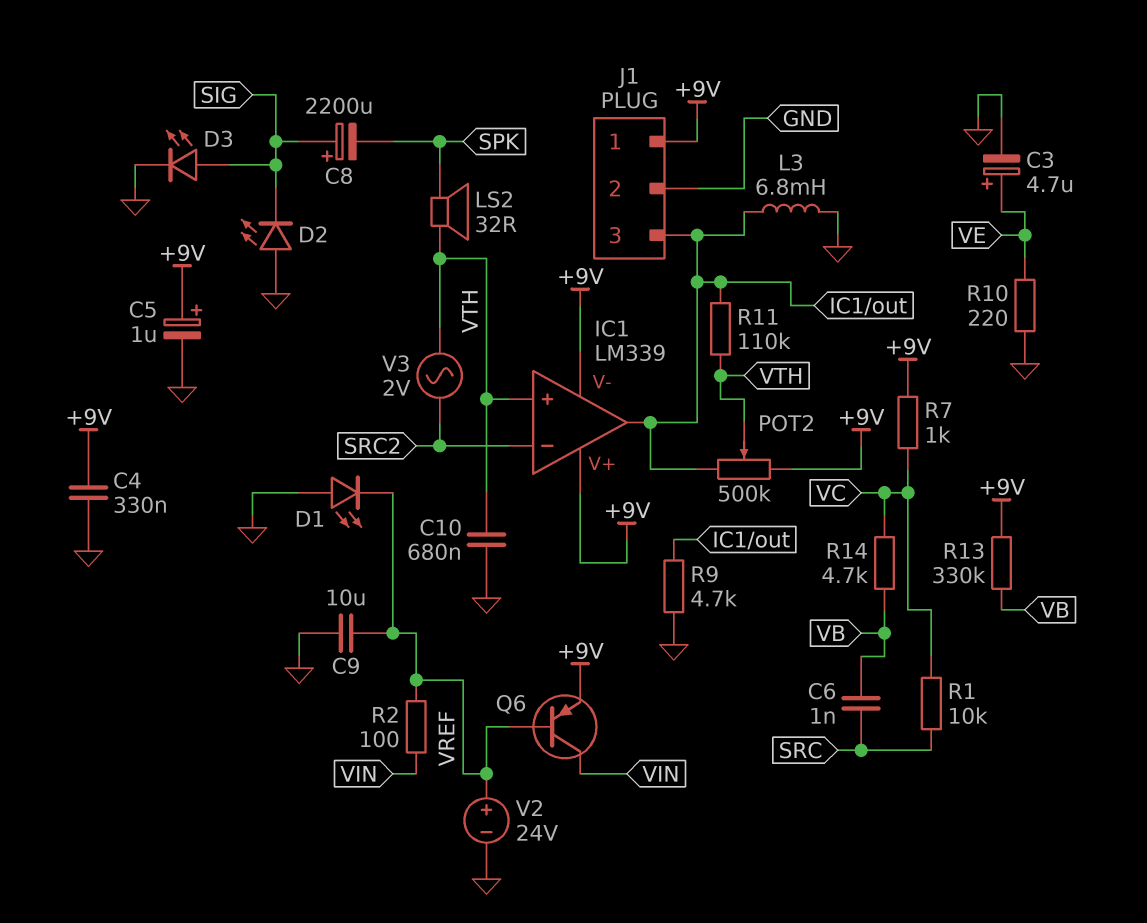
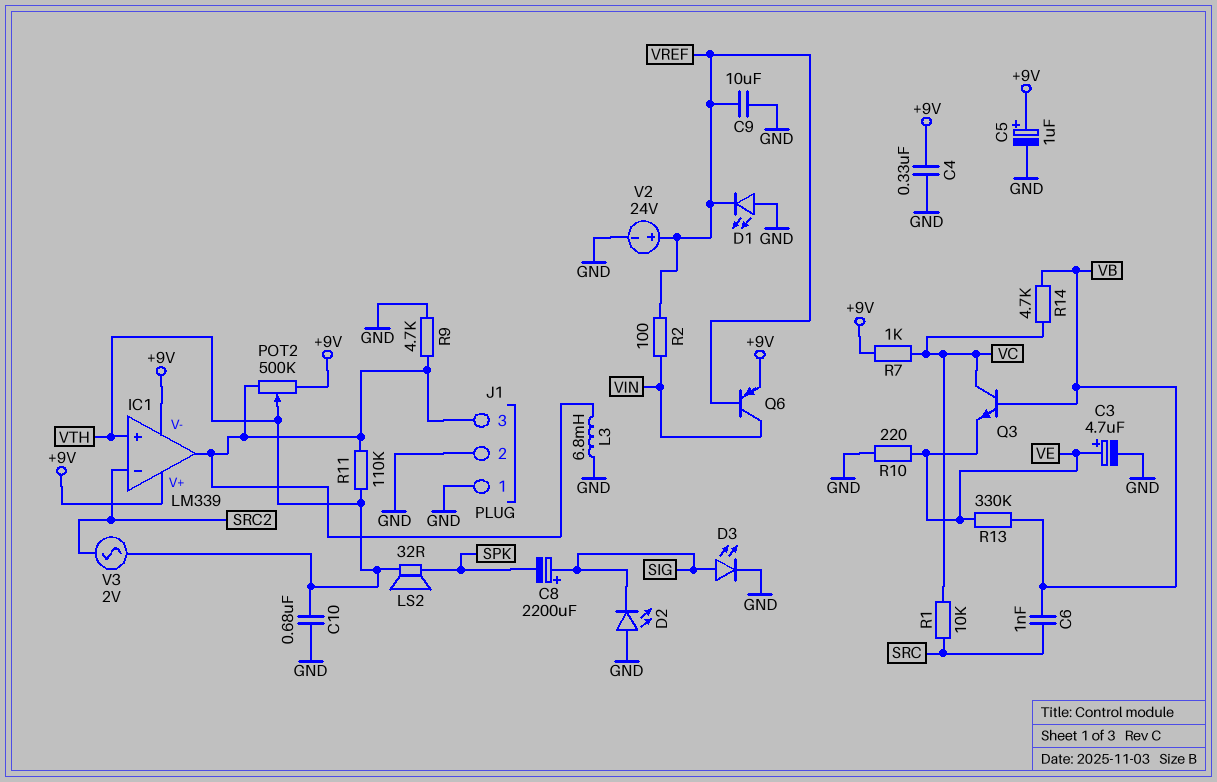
J1 pin 1: +9V -> GND
Q3: none -> NPN (B VB, C VC, E VE)
R13: 330k (+9V, VB) -> 330k (VB, VE)

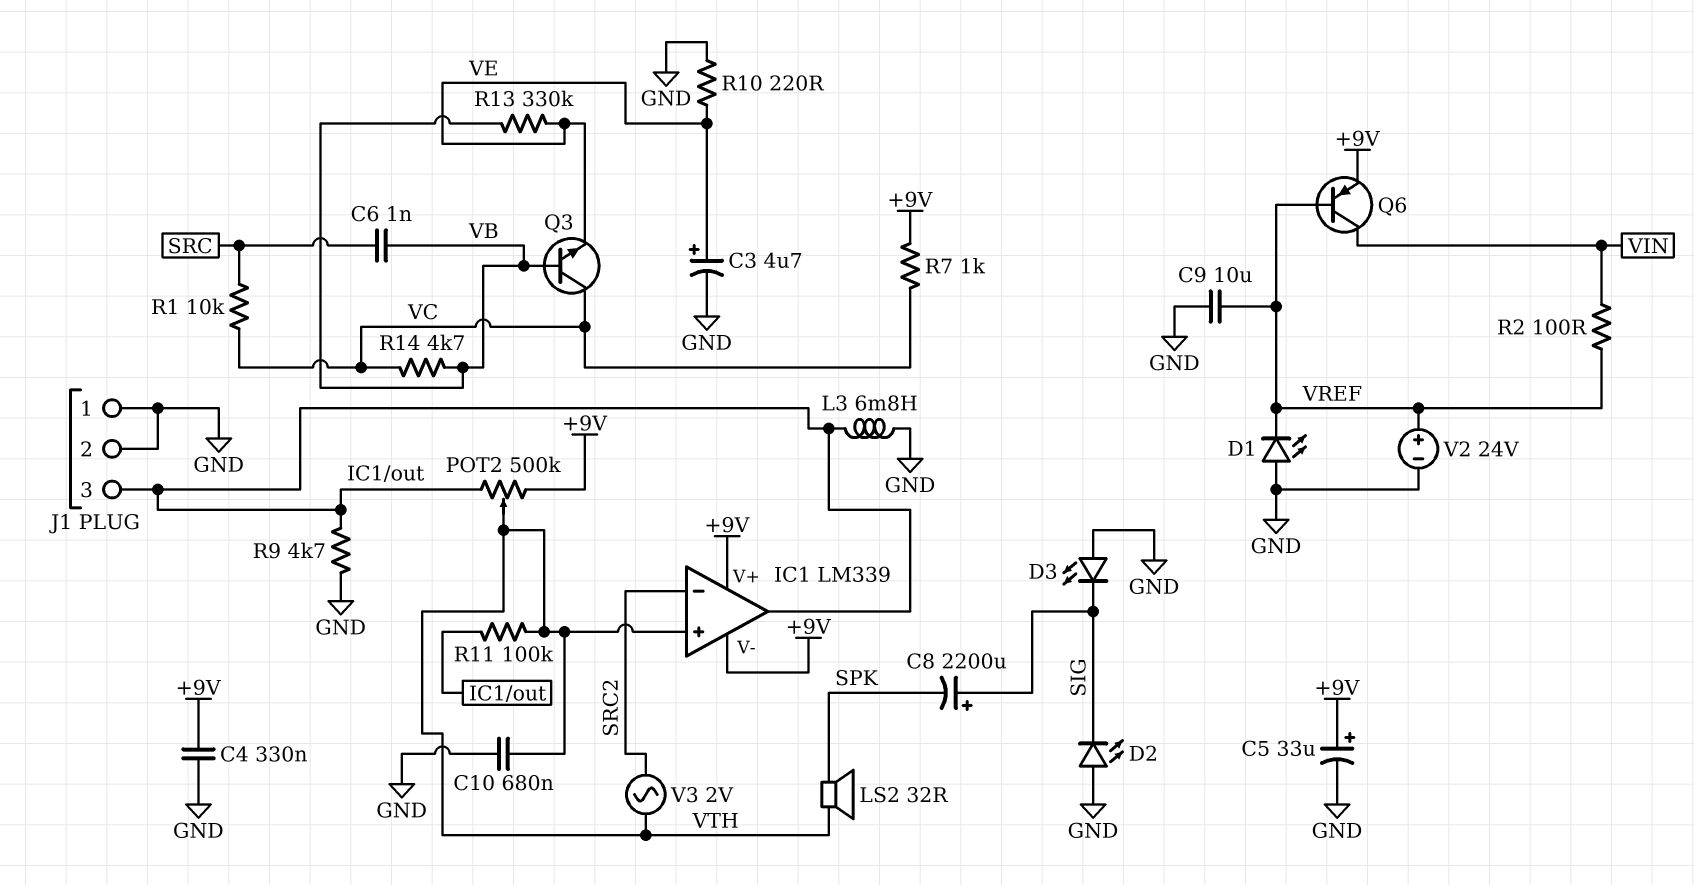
C5: 1uF (plus +9V, minus GND) -> 33uF (plus +9V, minus GND)
D3: LED (A SIG, K GND) -> LED (A GND, K SIG)
R11: 110k (IC1/out, VTH) -> 100k (IC1/out, VTH)

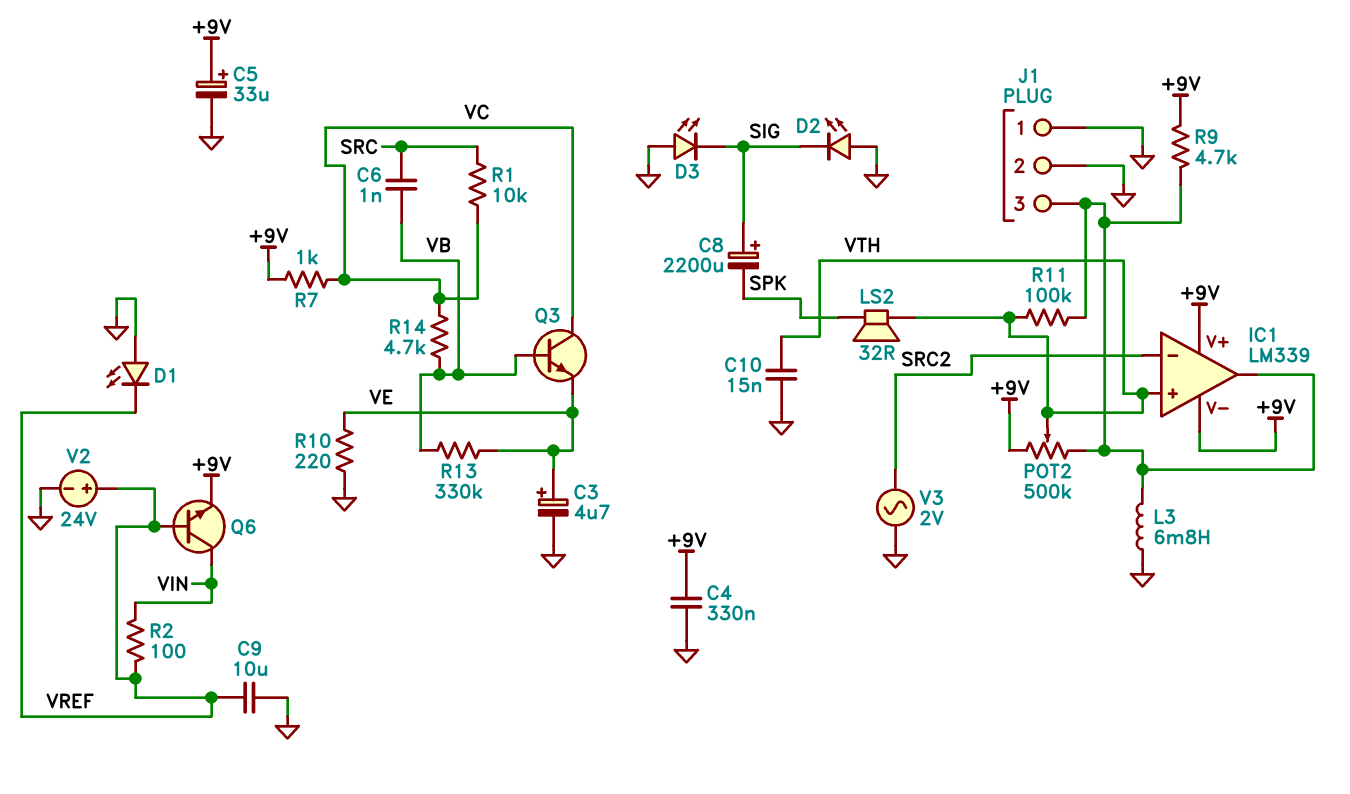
C10: 680nF (GND, VTH) -> 15nF (GND, VTH)
Q6: PNP (B VREF, C VIN, E +9V) -> NPN (B VREF, C VIN, E +9V)
R9: 4.7k (GND, IC1/out) -> 4.7k (+9V, IC1/out)
V3: AC 2V (SRC2, VTH) -> AC 2V (GND, SRC2)

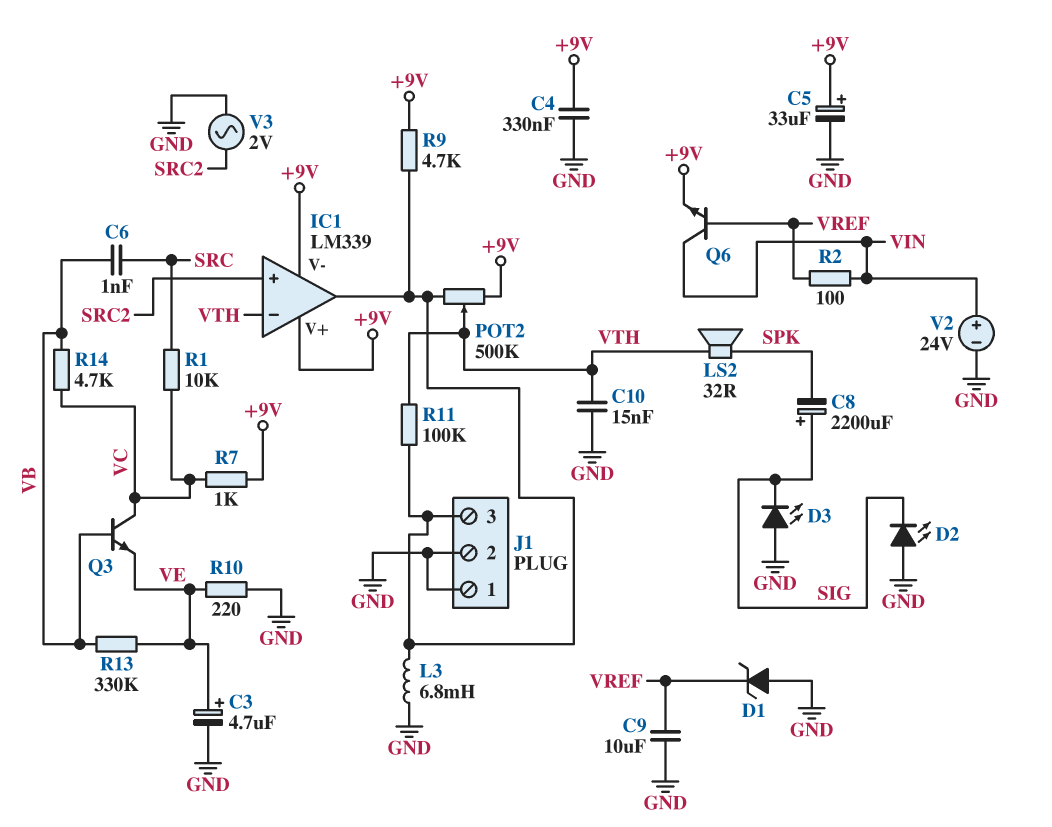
D1: LED (A GND, K VREF) -> zener (A GND, K VREF)
IC1 pin in+: VTH -> SRC2
IC1 pin in-: SRC2 -> VTH
V2: 24V (plus VREF, minus GND) -> 24V (plus VIN, minus GND)

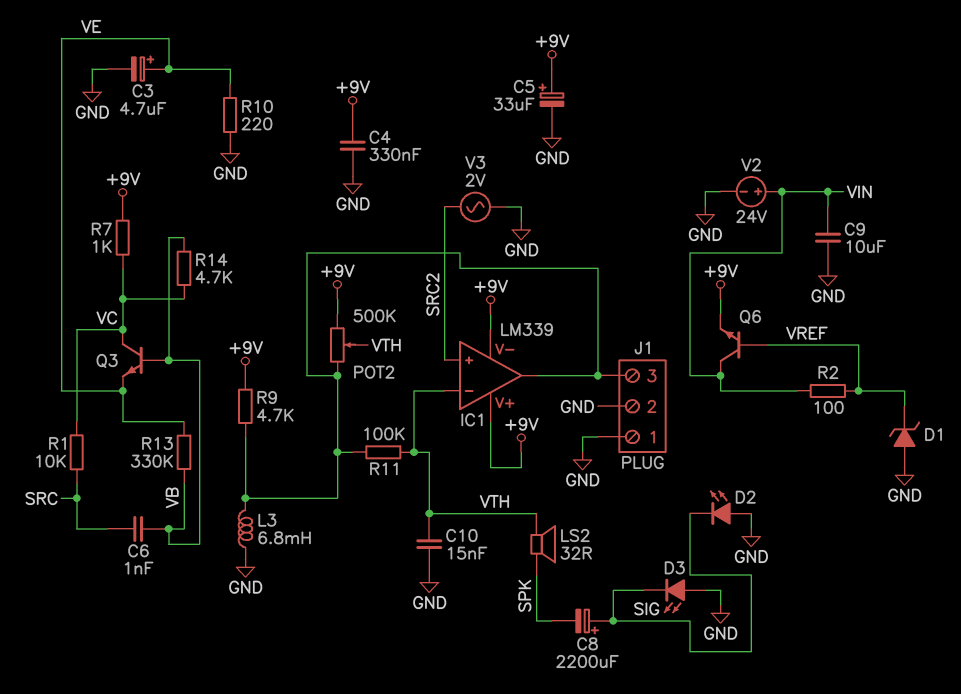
C9: 10uF (GND, VREF) -> 10uF (GND, VIN)

